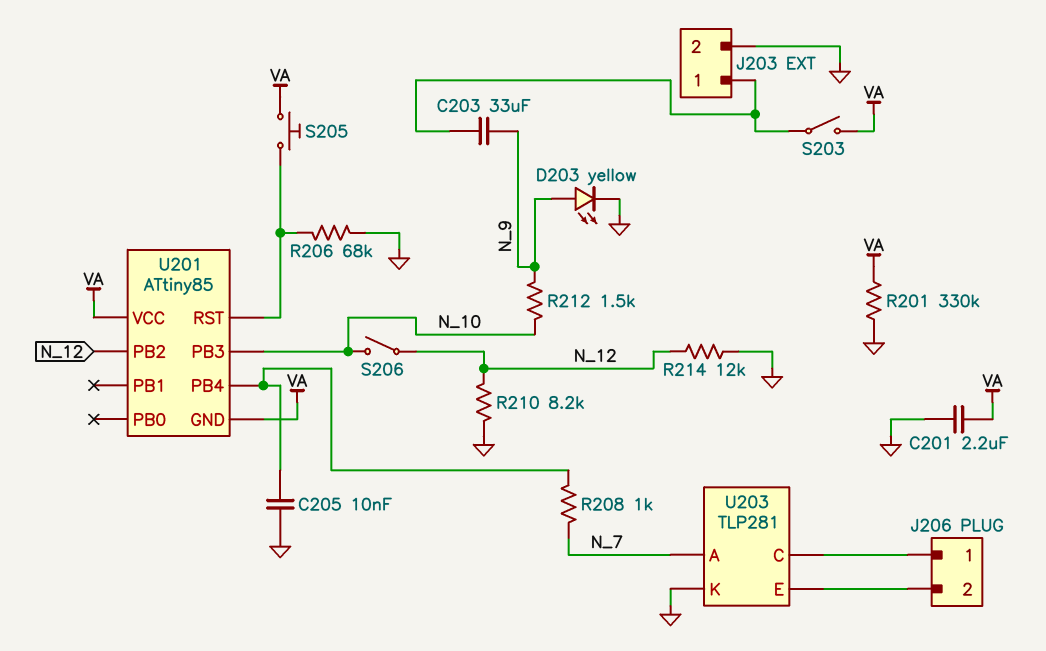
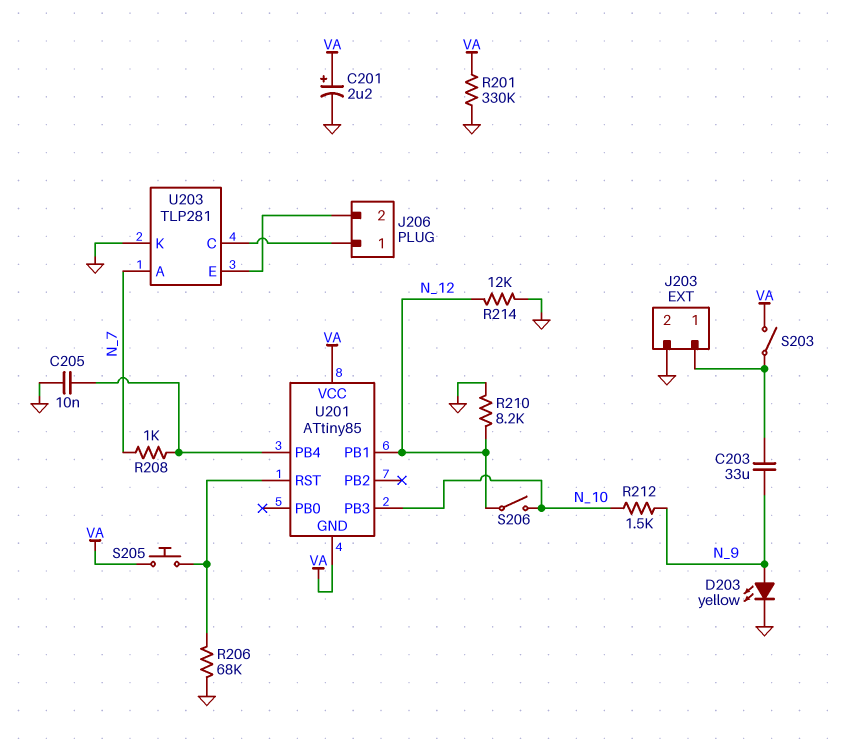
C201: 2.2uF (GND, VA) -> 2.2uF (plus VA, minus GND)
U201 pin PB1: none -> N_12
U201 pin PB2: N_12 -> none

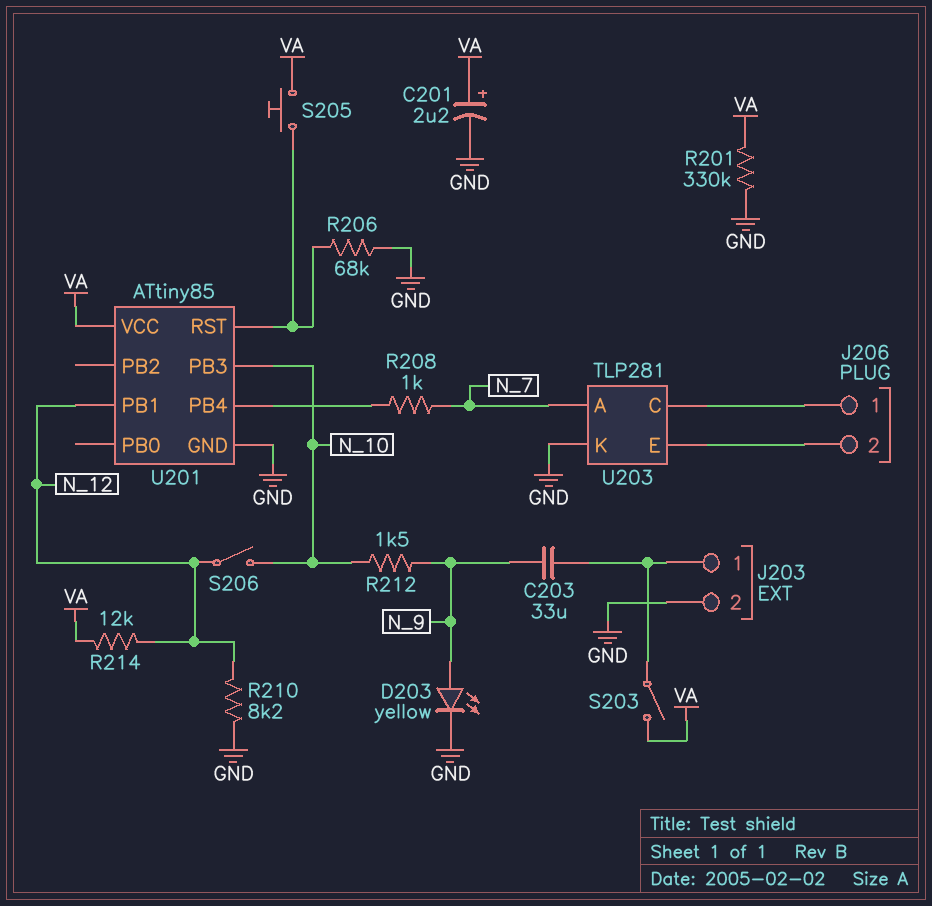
C205: 10nF (GND, U201/PB4) -> none
R214: 12k (GND, N_12) -> 12k (N_12, VA)
U201 pin GND: VA -> GND

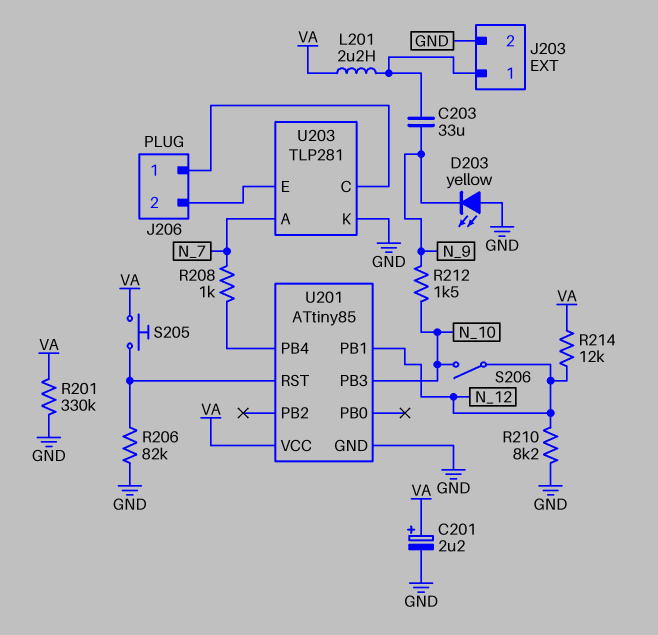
D203: LED yellow (A N_9, K GND) -> LED yellow (A GND, K N_9)
L201: none -> 2.2uH (J203/1, VA)
R206: 68k (GND, U201/RST) -> 82k (GND, U201/RST)
S203: switch (J203/1, VA) -> none

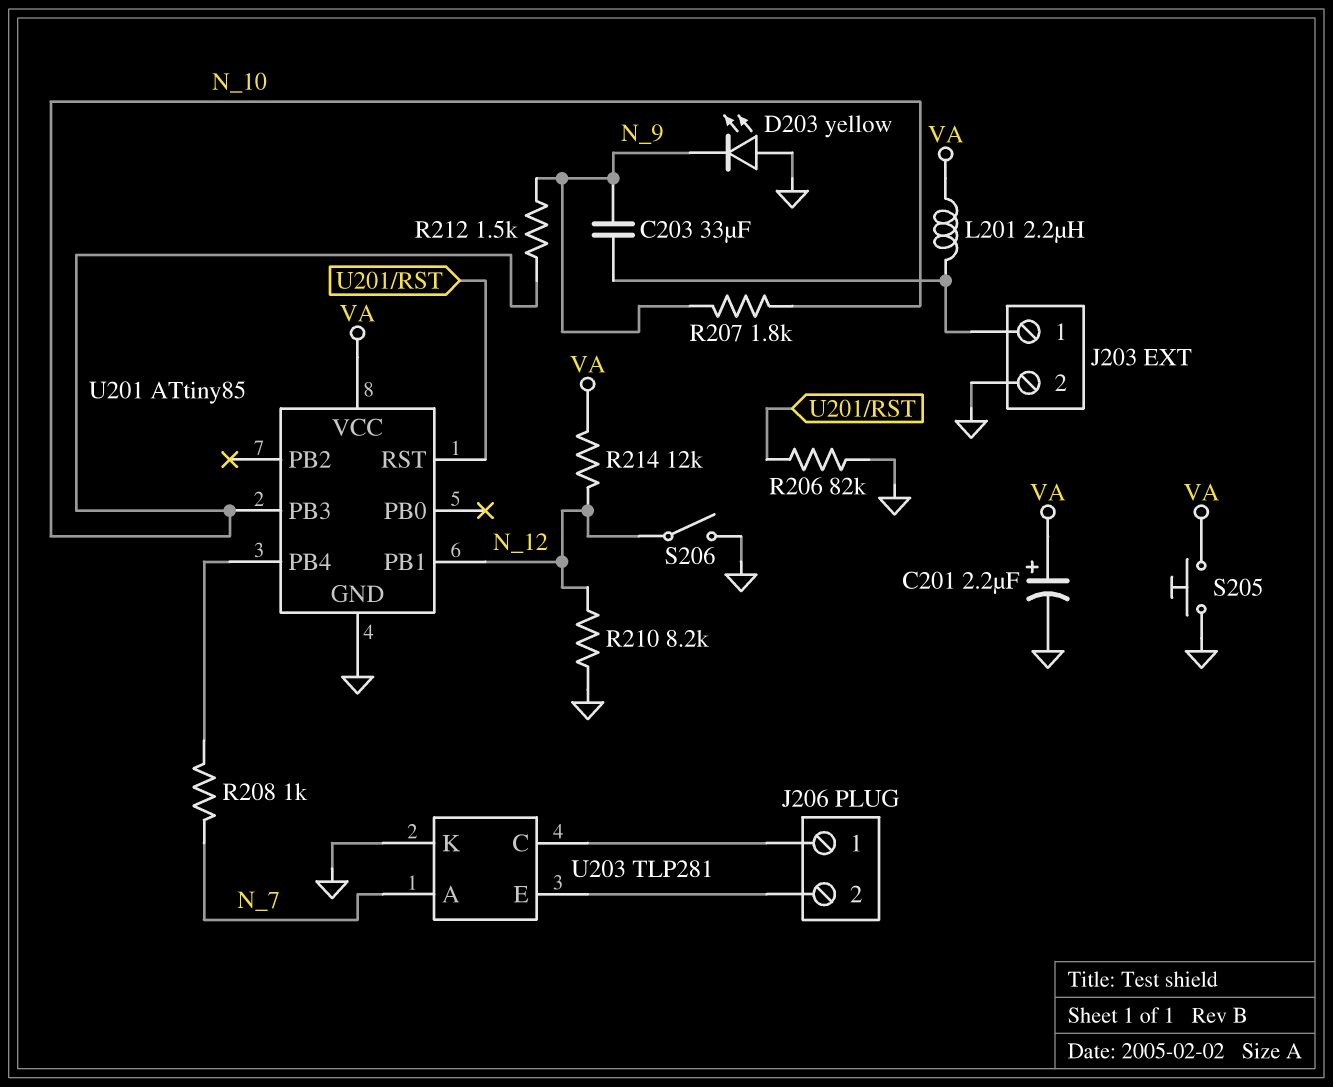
R201: 330k (GND, VA) -> none
R207: none -> 1.8k (N_9, N_10)
S205: button (U201/RST, VA) -> button (GND, VA)
S206: switch (N_10, N_12) -> switch (GND, N_12)

